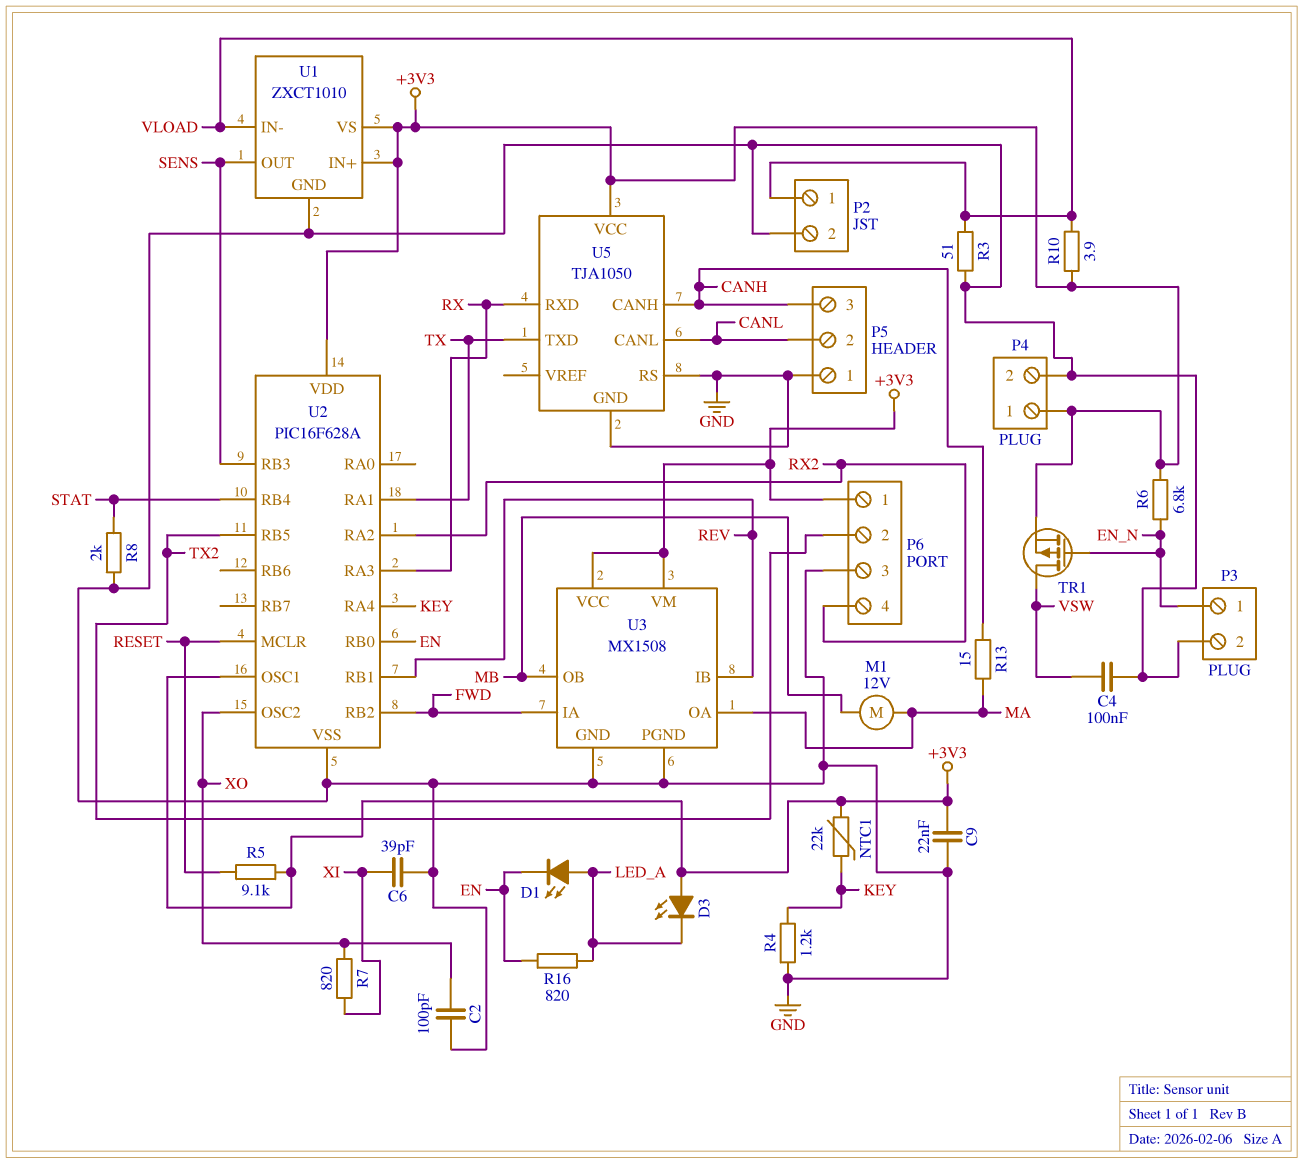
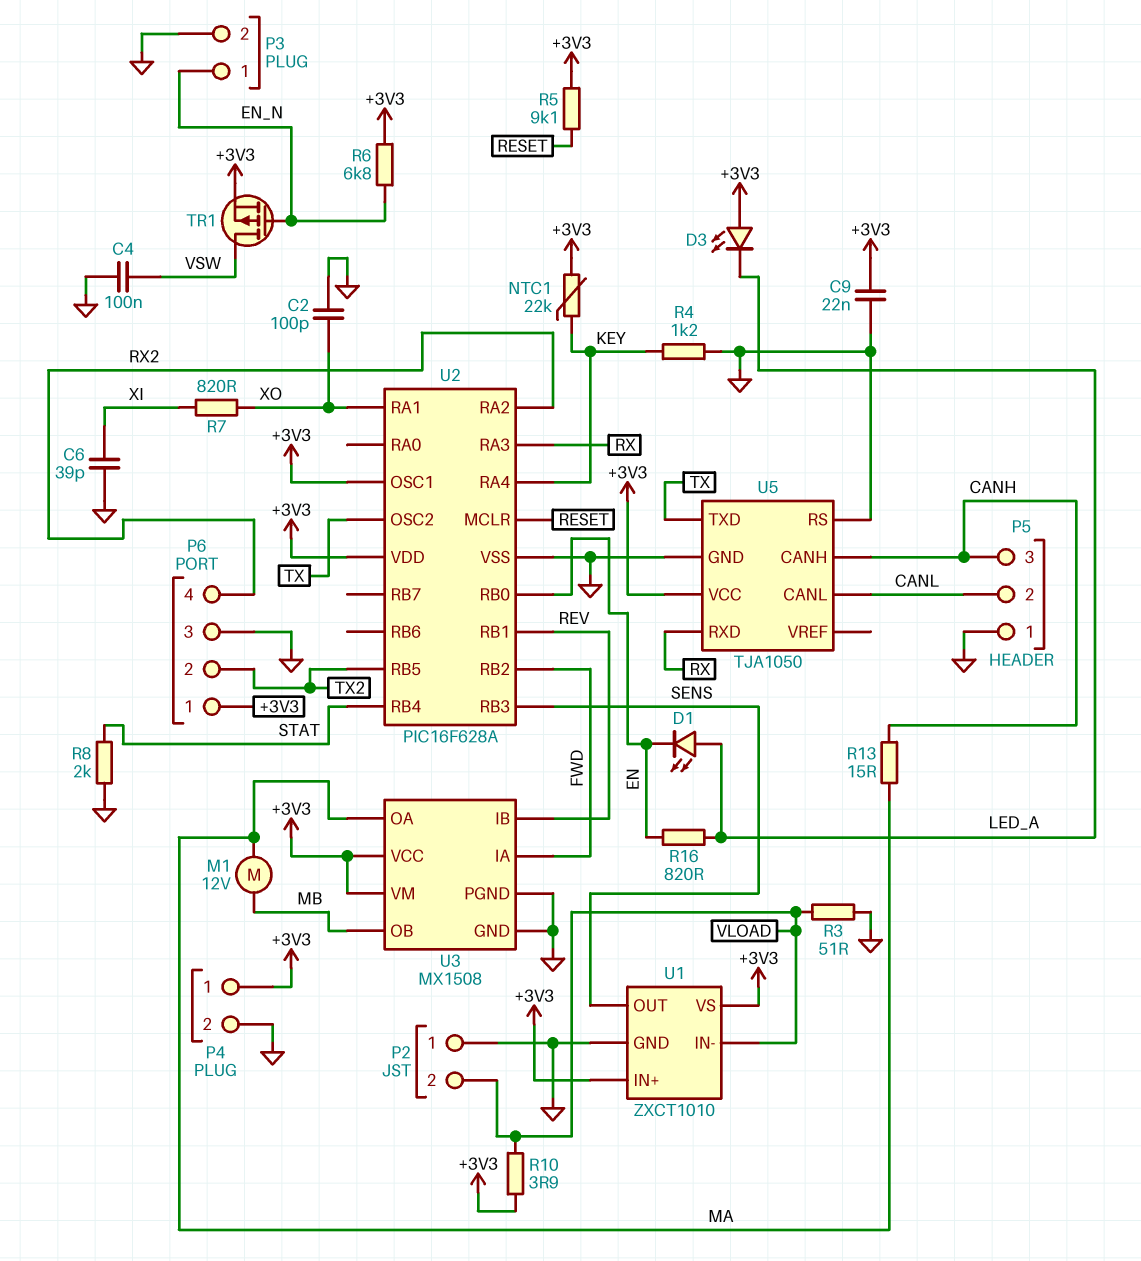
P2 pin 1: VLOAD -> GND
P2 pin 2: GND -> VLOAD
U2 pin OSC2: XO -> TX
U2 pin RA1: TX -> XO

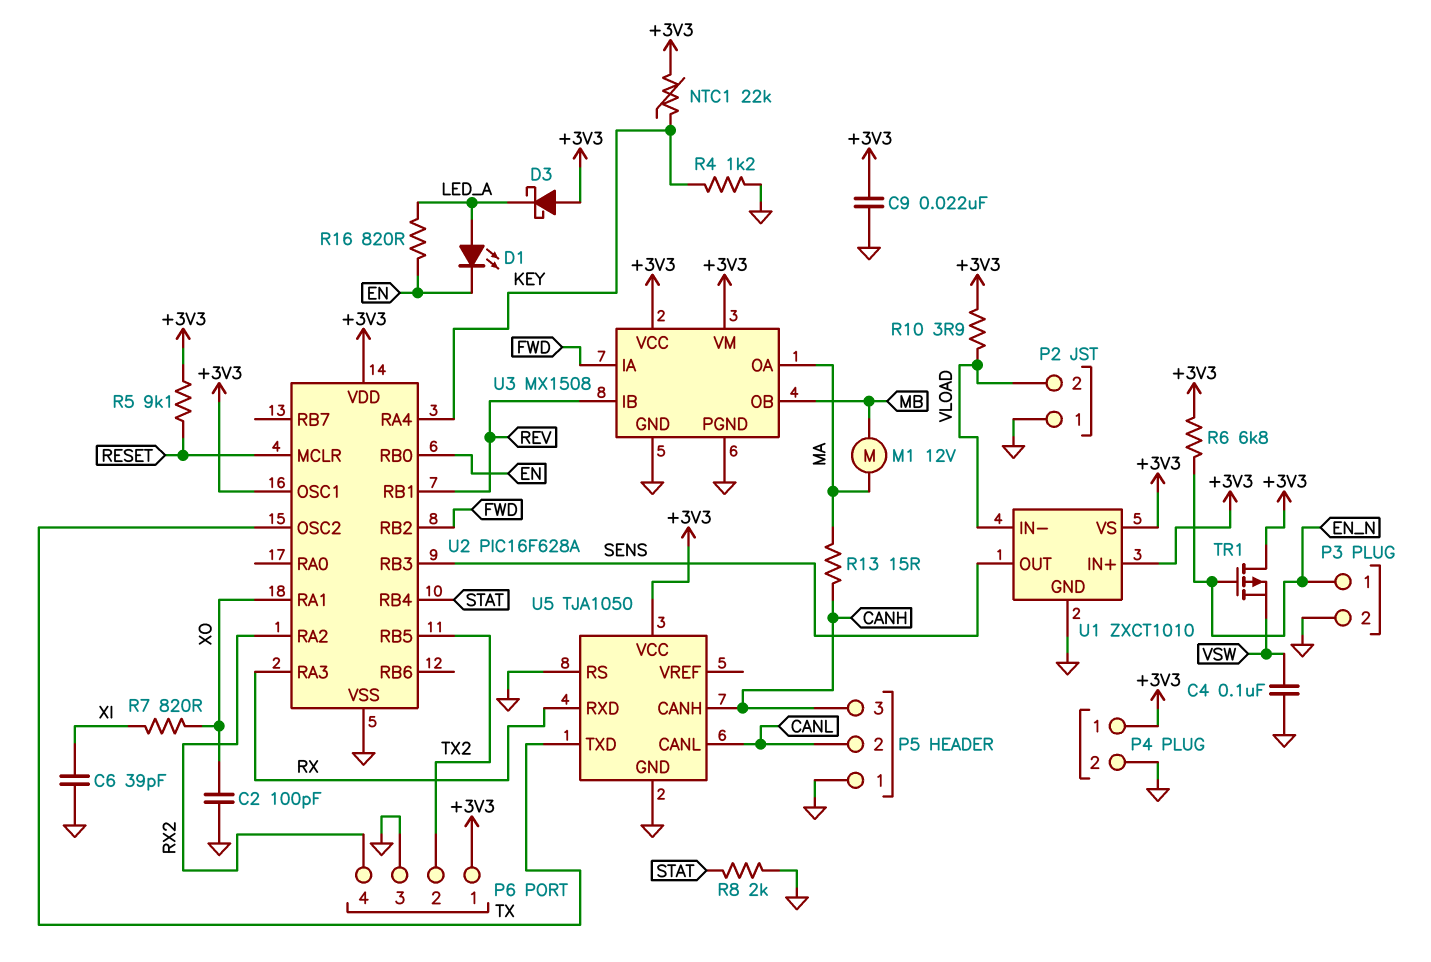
D3: LED (A +3V3, K LED_A) -> schottky (A +3V3, K LED_A)
R3: 51 (GND, VLOAD) -> none
TR1: PMOS (G EN_N, D VSW, S +3V3) -> PMOS (G EN_N, D +3V3, S VSW)

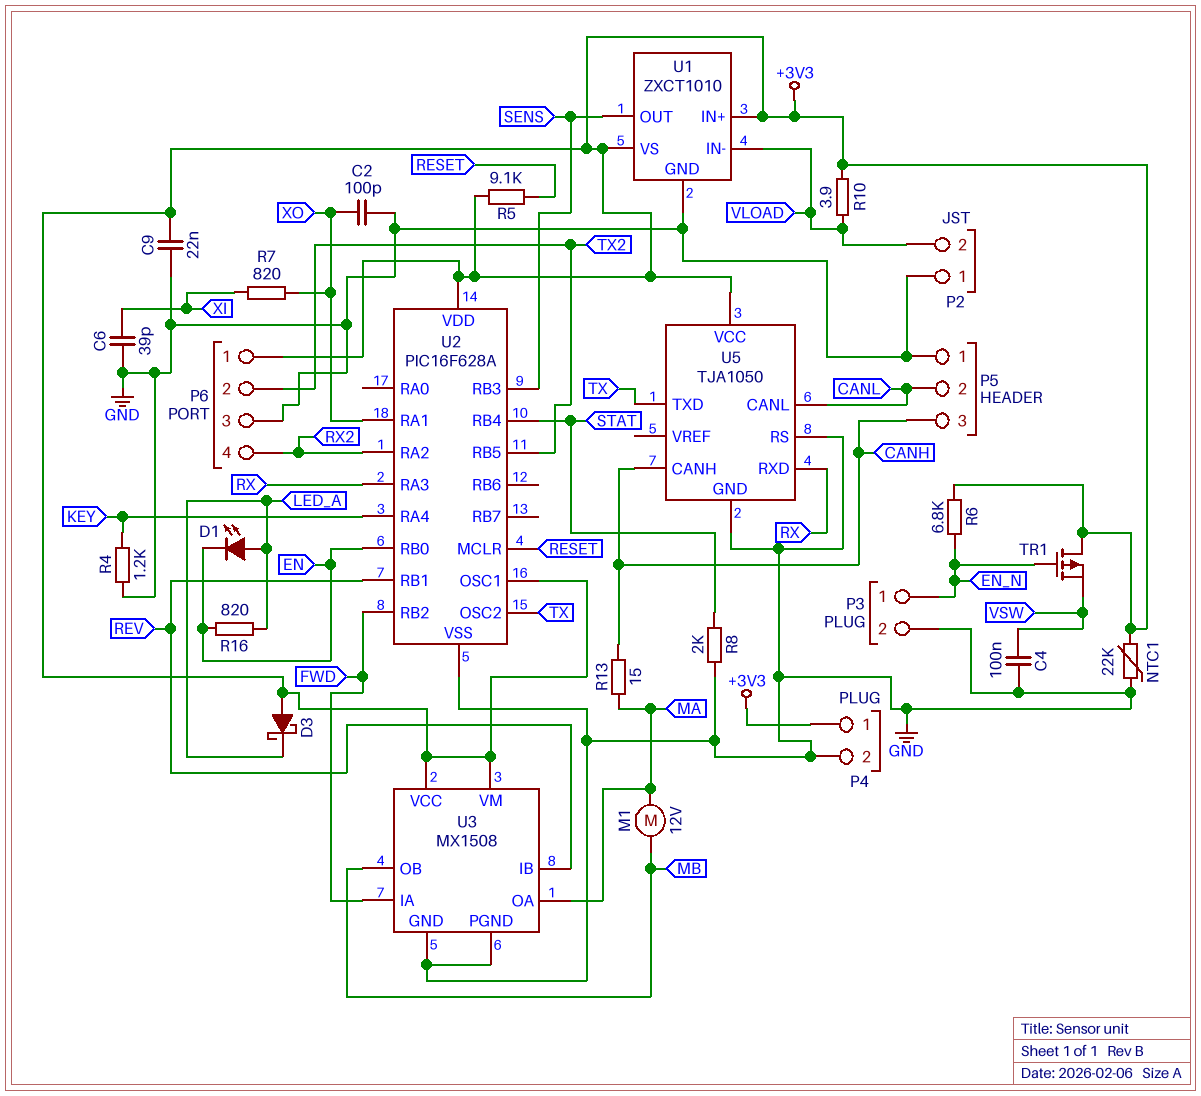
NTC1: 22k (+3V3, KEY) -> 22k (+3V3, GND)

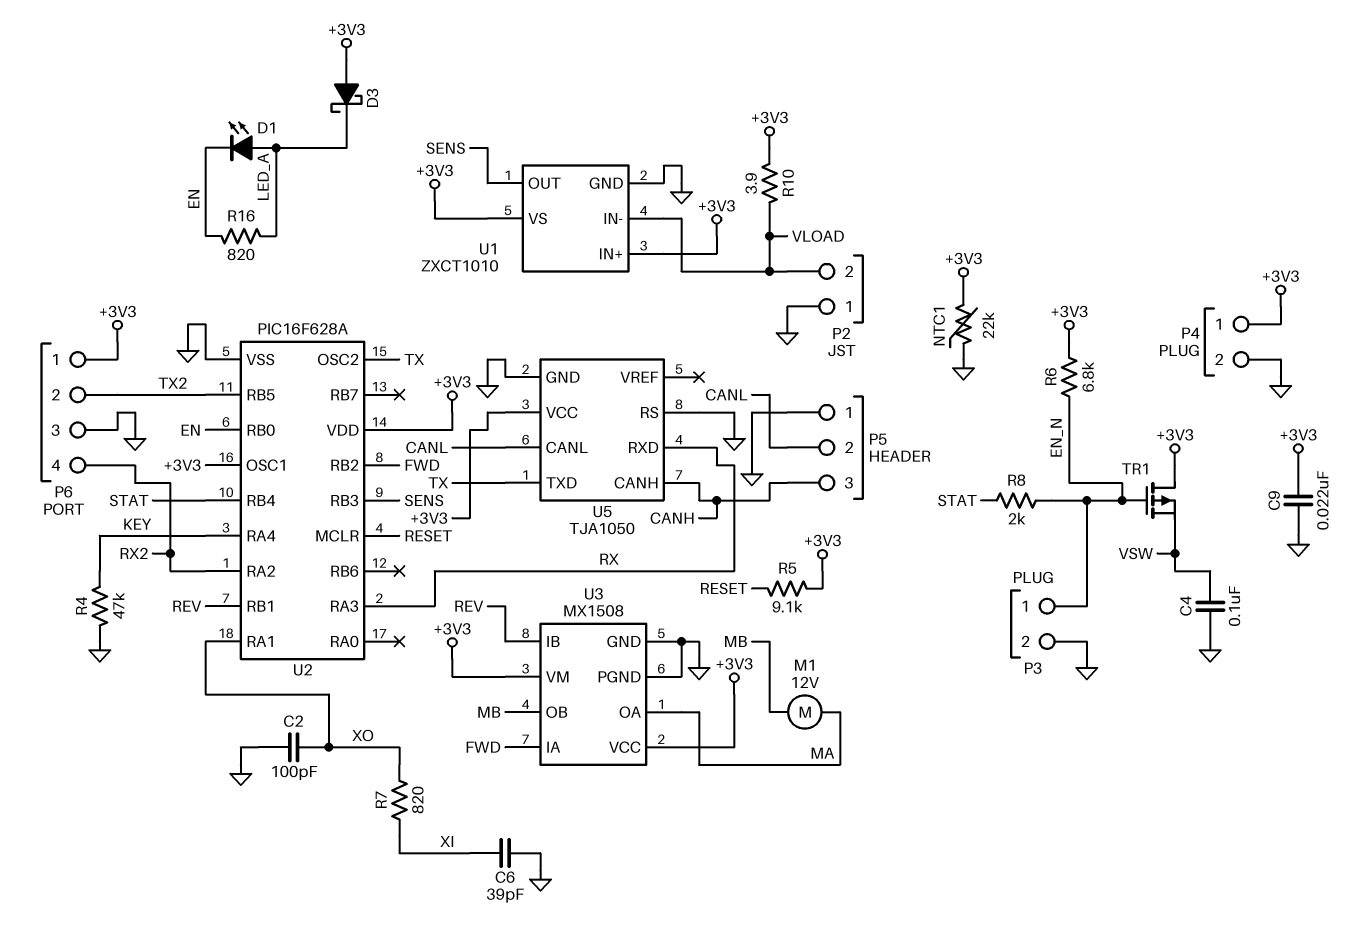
R4: 1.2k (GND, KEY) -> 47k (GND, KEY)
R8: 2k (GND, STAT) -> 2k (EN_N, STAT)
R13: 15 (CANH, MA) -> none

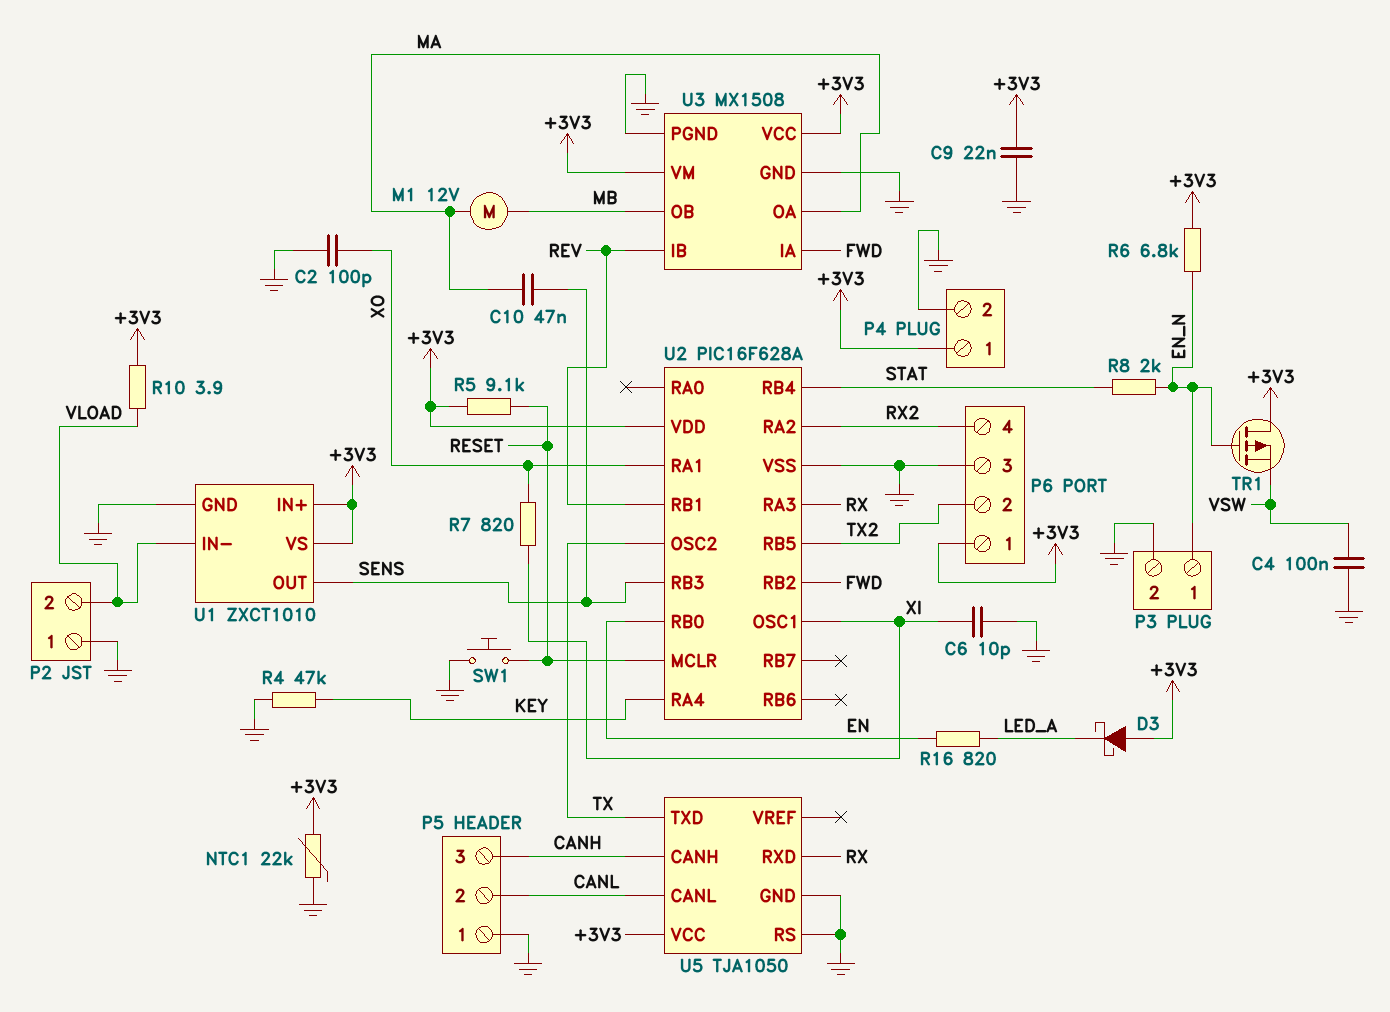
C6: 39pF (GND, XI) -> 10pF (GND, XI)
C10: none -> 47nF (MA, SENS)
D1: LED (A LED_A, K EN) -> none
SW1: none -> button (GND, RESET)
U2 pin OSC1: +3V3 -> XI

